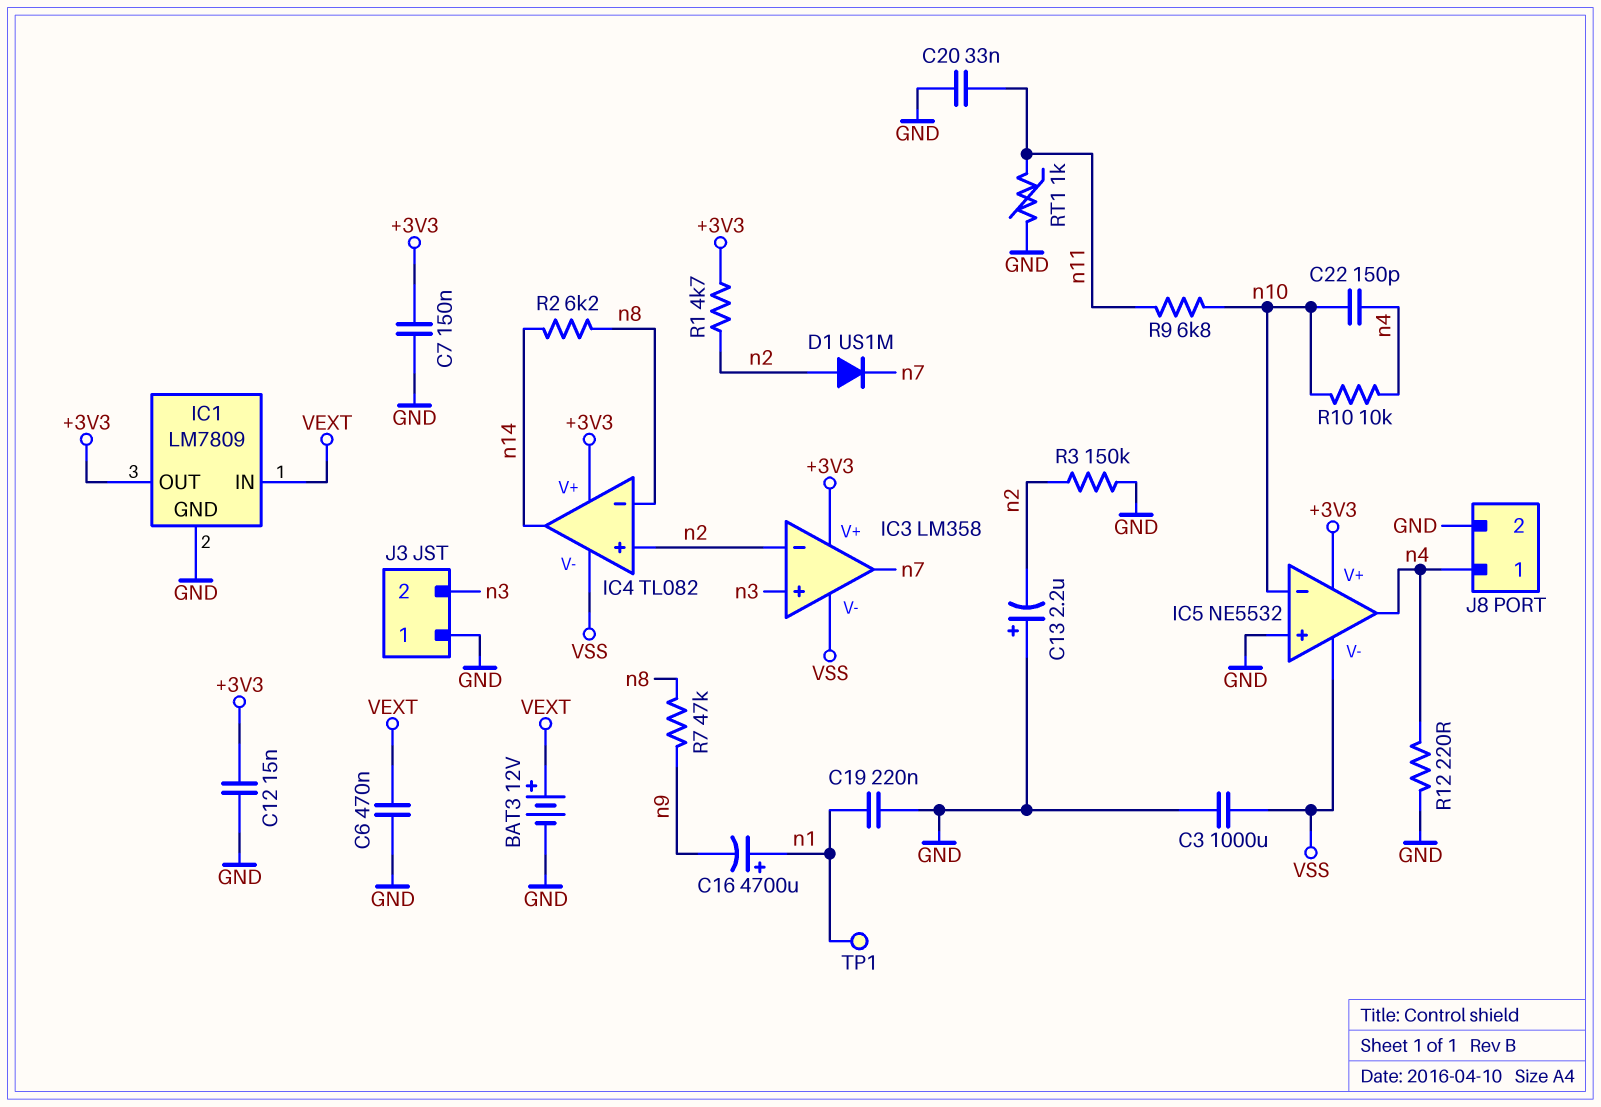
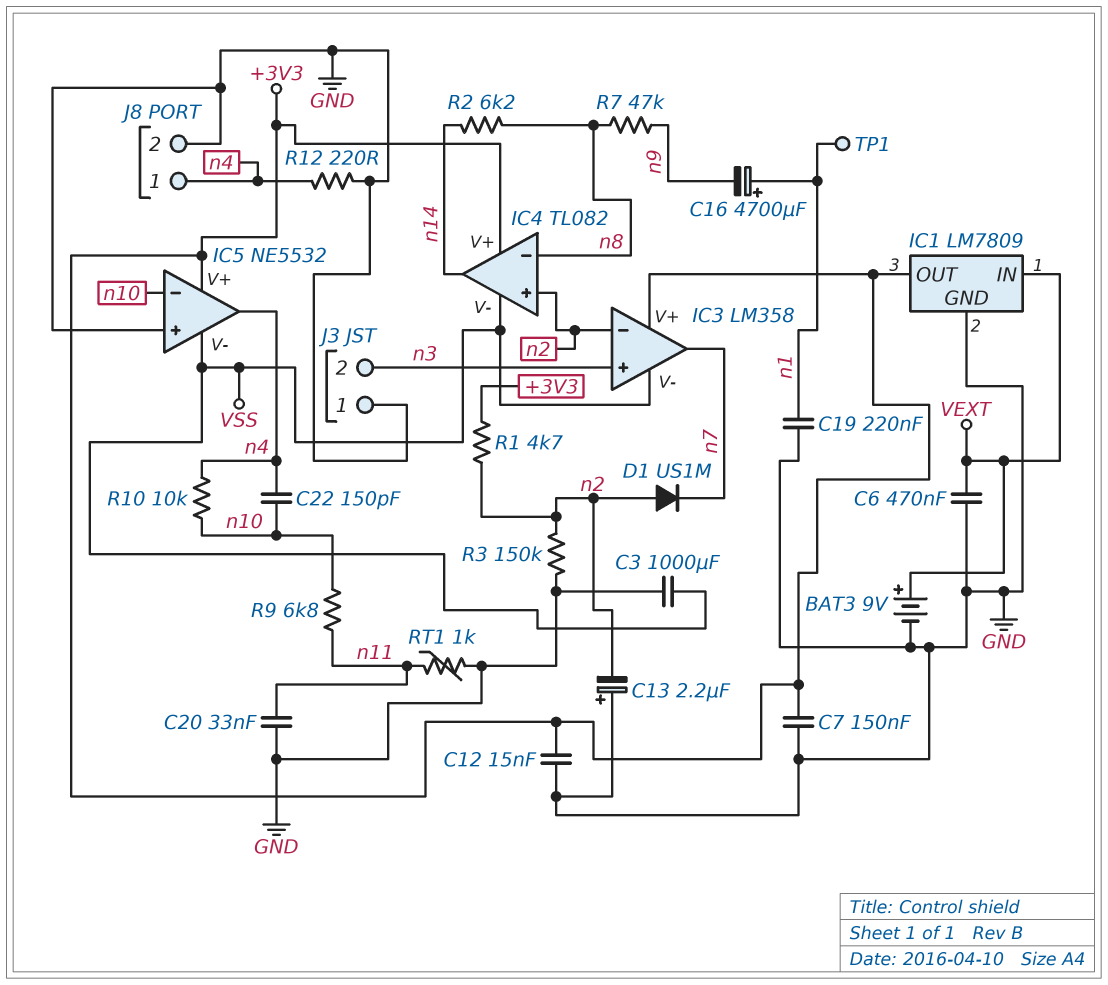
BAT3: 12V (plus VEXT, minus GND) -> 9V (plus VEXT, minus GND)

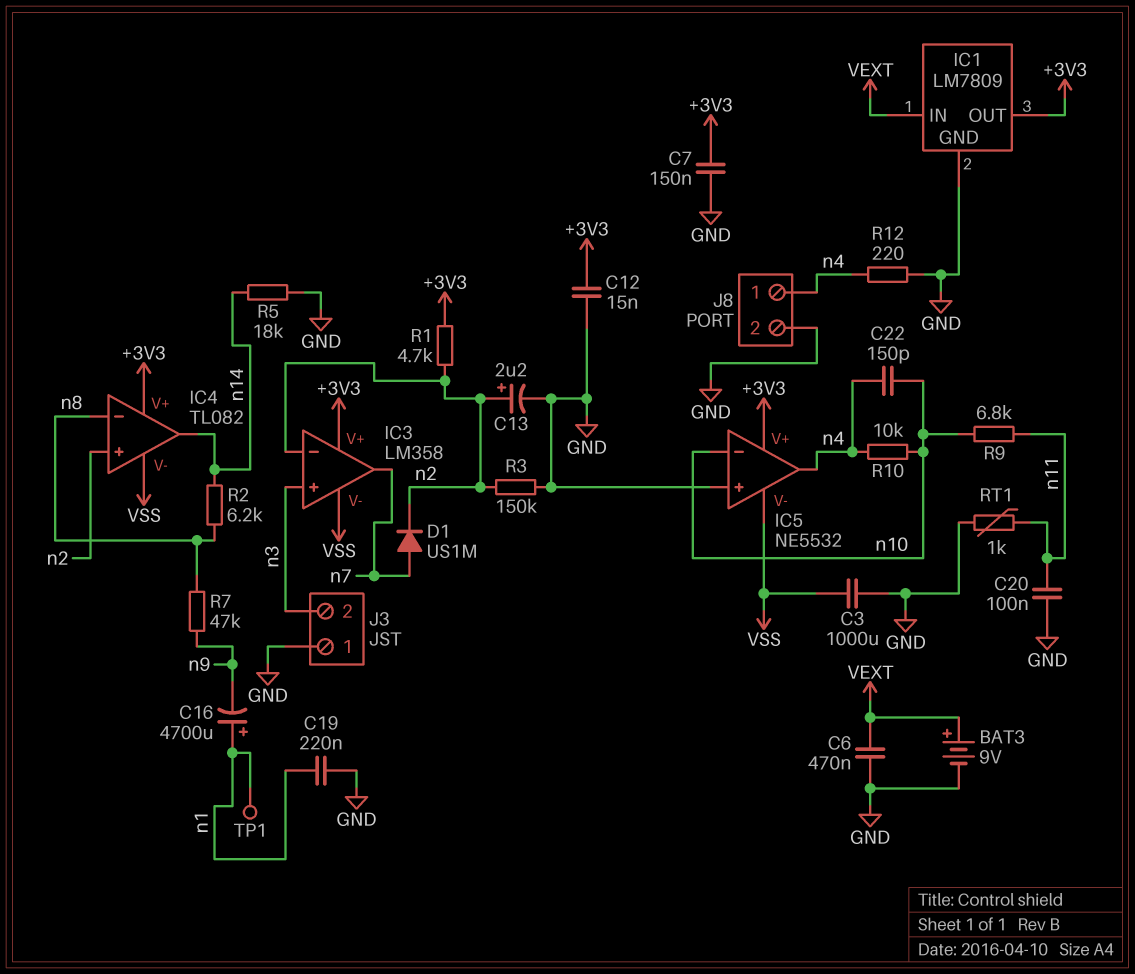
C13: 2.2uF (plus GND, minus n2) -> 2.2uF (plus n2, minus GND)
C20: 33nF (GND, n11) -> 100nF (GND, n11)
D1: diode US1M (A n2, K n7) -> diode US1M (A n7, K n2)
R5: none -> 18k (GND, n14)

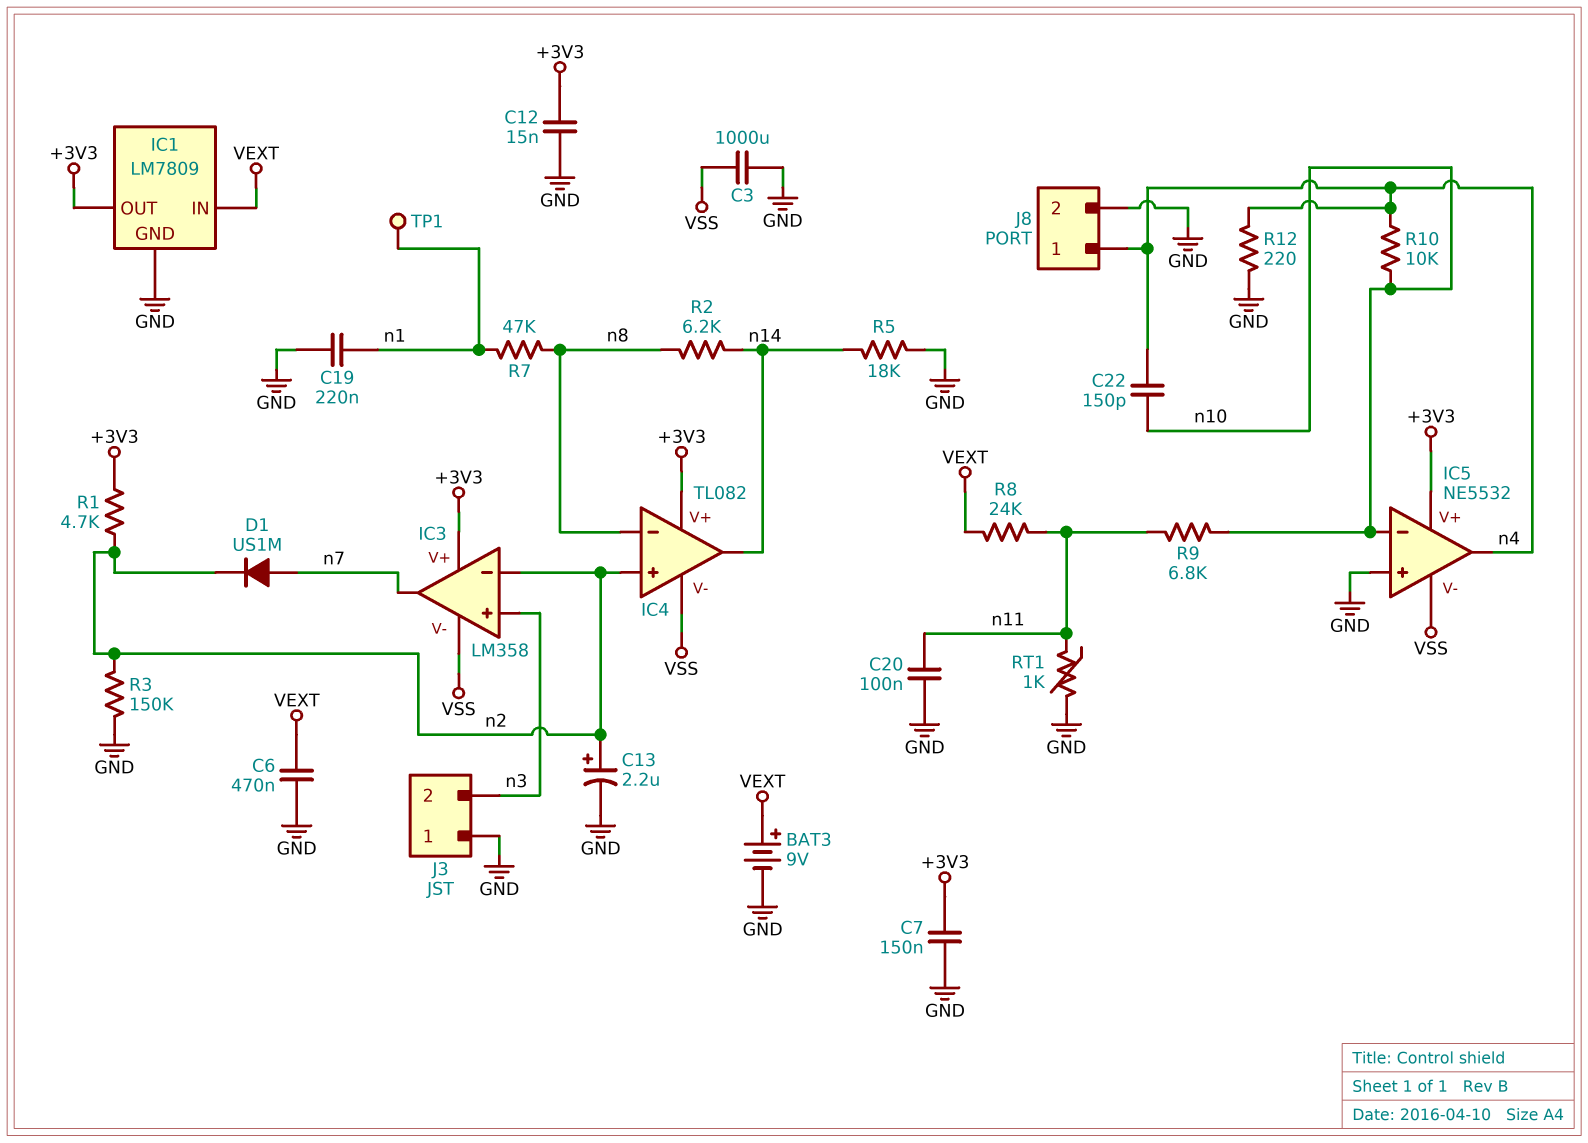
C16: 4700uF (plus n1, minus n9) -> none
R7: 47k (n8, n9) -> 47k (n1, n8)
R8: none -> 24k (VEXT, n11)

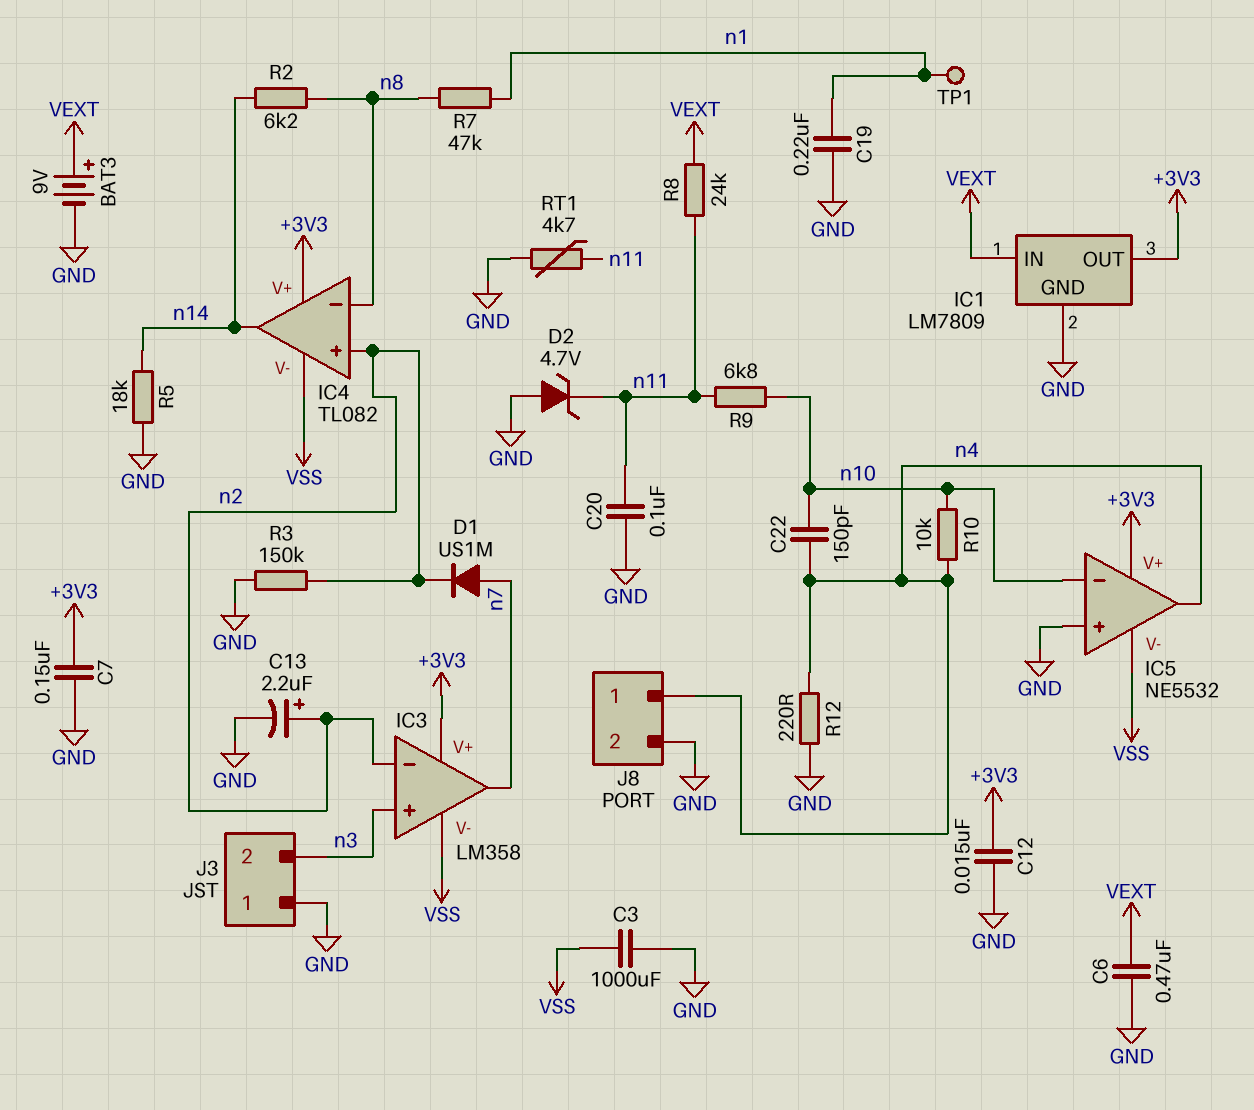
D2: none -> zener 4.7V (A GND, K n11)
R1: 4.7k (+3V3, n2) -> none
RT1: 1k (GND, n11) -> 4.7k (GND, n11)

